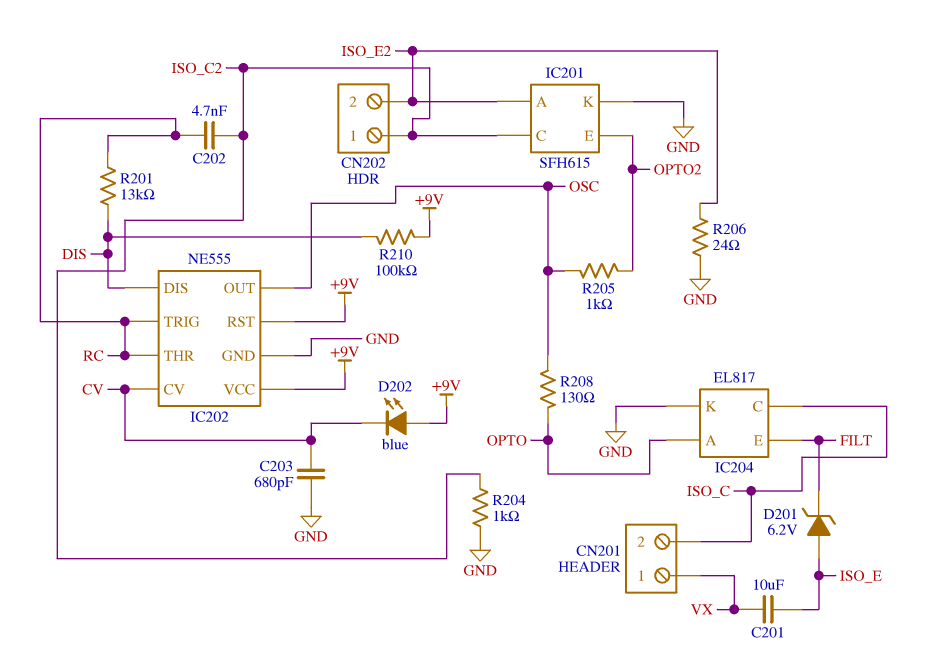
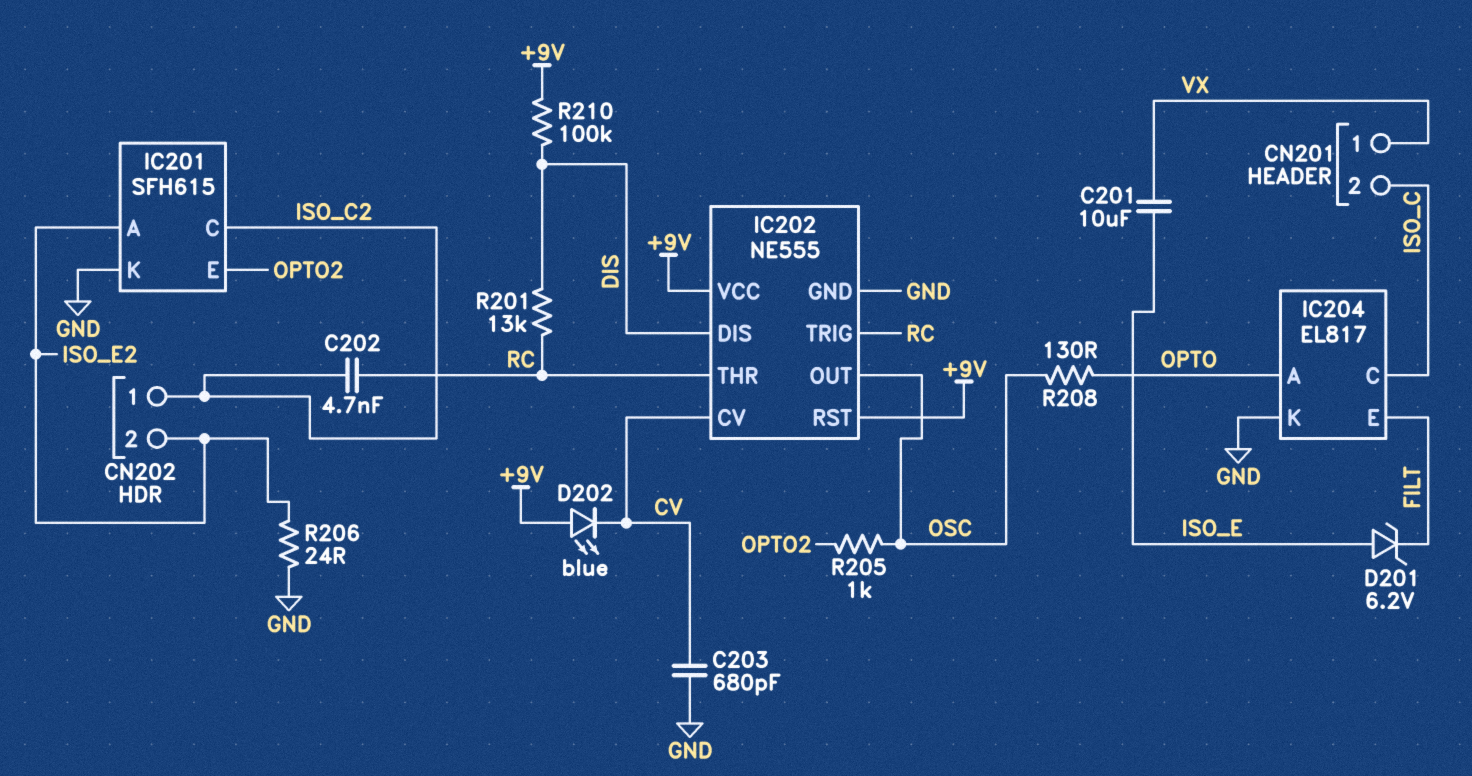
R204: 1k (GND, ISO_C2) -> none

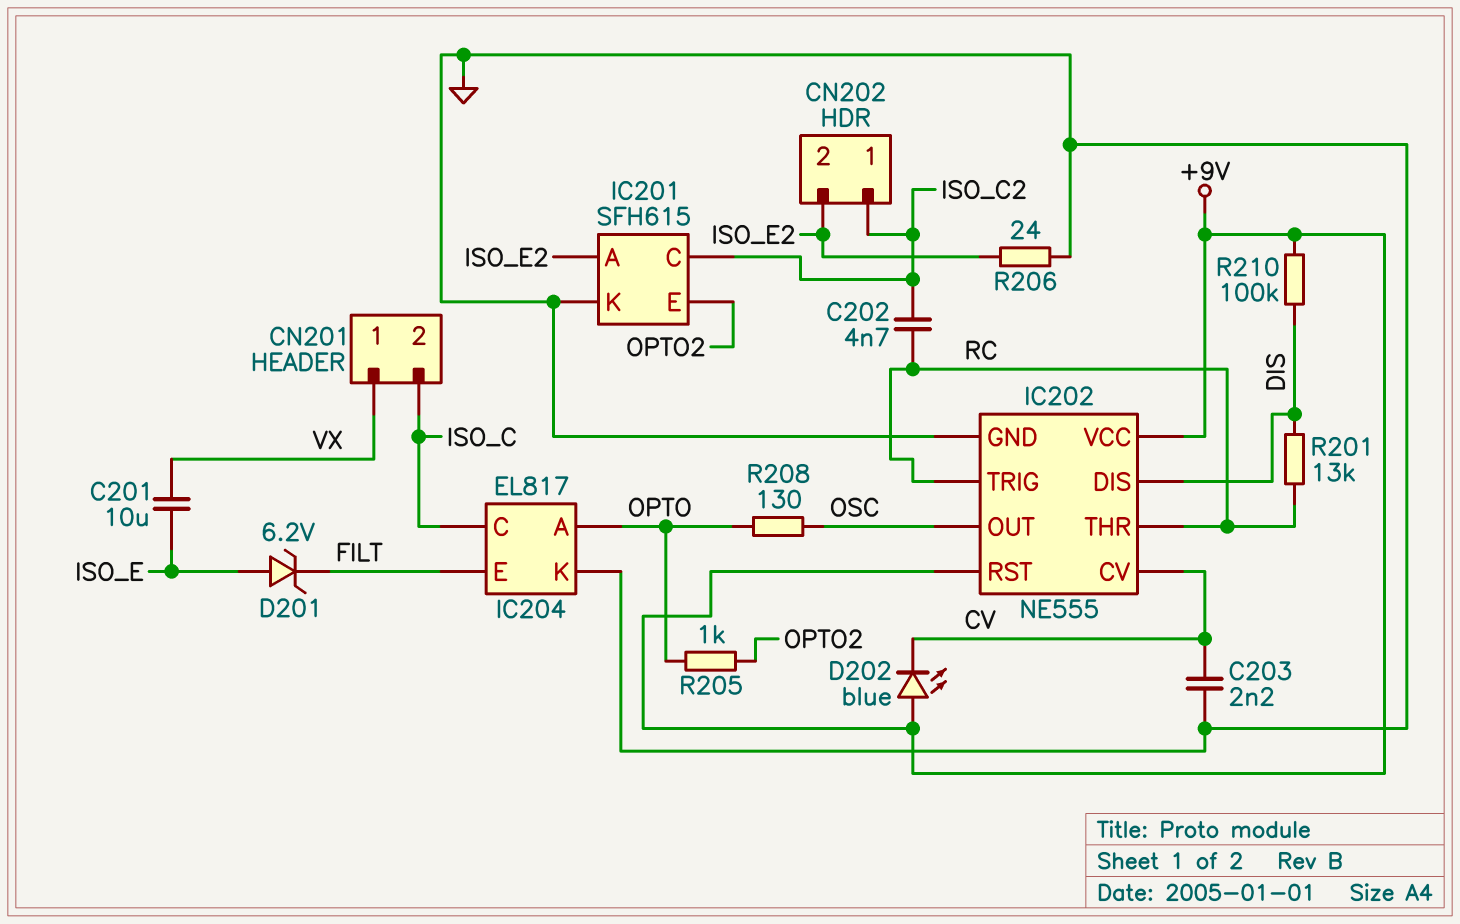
C203: 680pF (CV, GND) -> 2.2nF (CV, GND)
R205: 1k (OPTO2, OSC) -> 1k (OPTO, OPTO2)

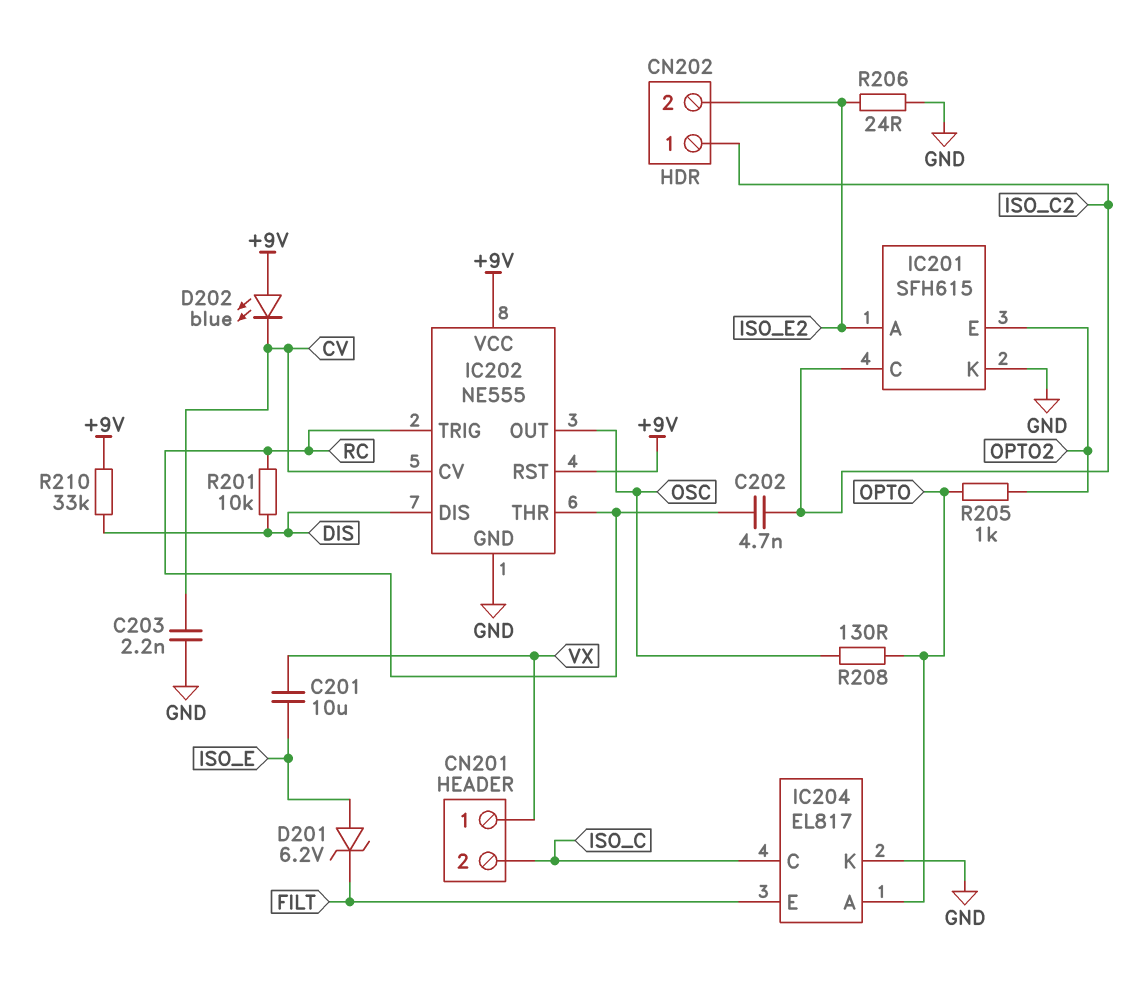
R201: 13k (DIS, RC) -> 10k (DIS, RC)
R210: 100k (+9V, DIS) -> 33k (+9V, DIS)

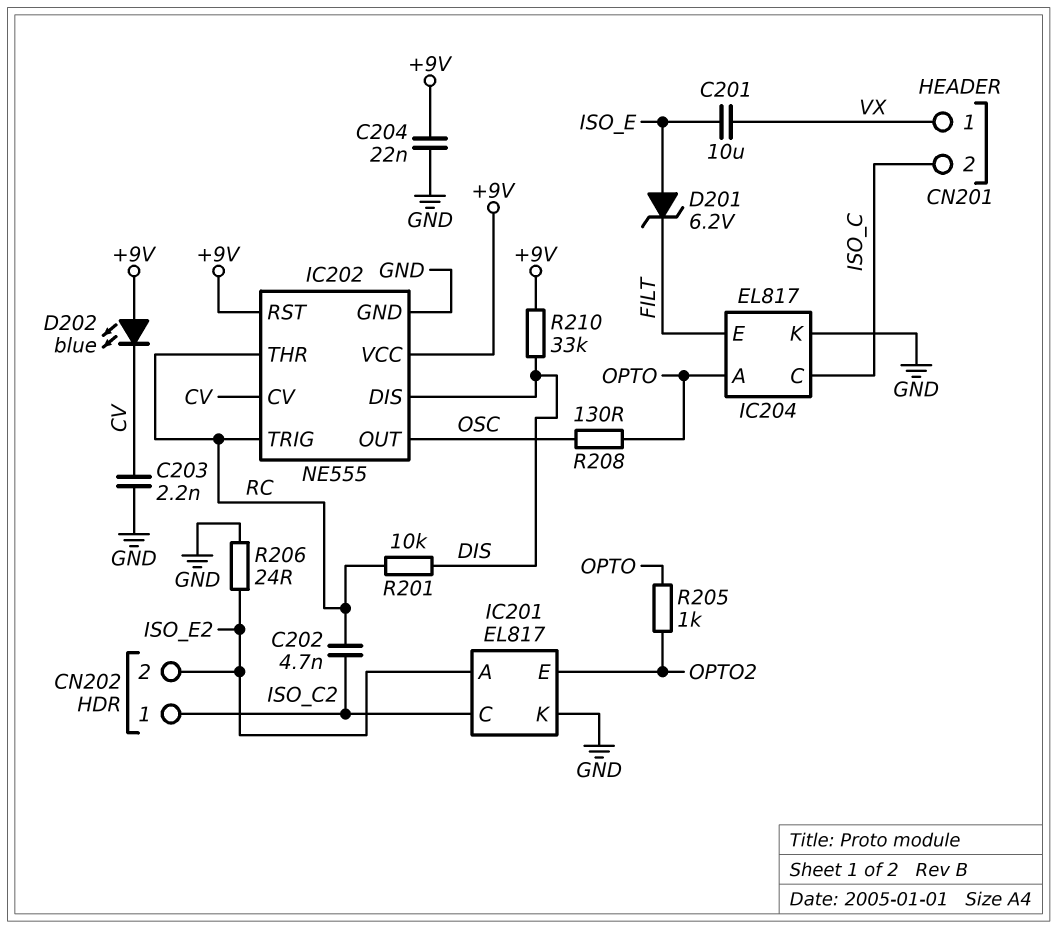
C204: none -> 22nF (+9V, GND)
IC201: SFH615 -> EL817

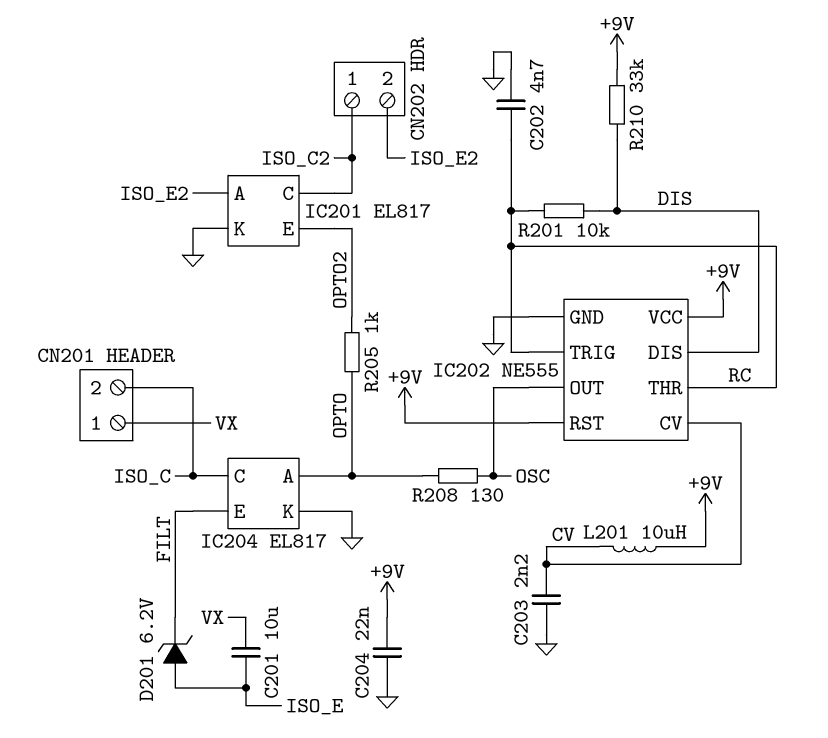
C202: 4.7nF (ISO_C2, RC) -> 4.7nF (GND, RC)
D202: LED blue (A +9V, K CV) -> none
L201: none -> 10uH (+9V, CV)
R206: 24 (GND, ISO_E2) -> none

